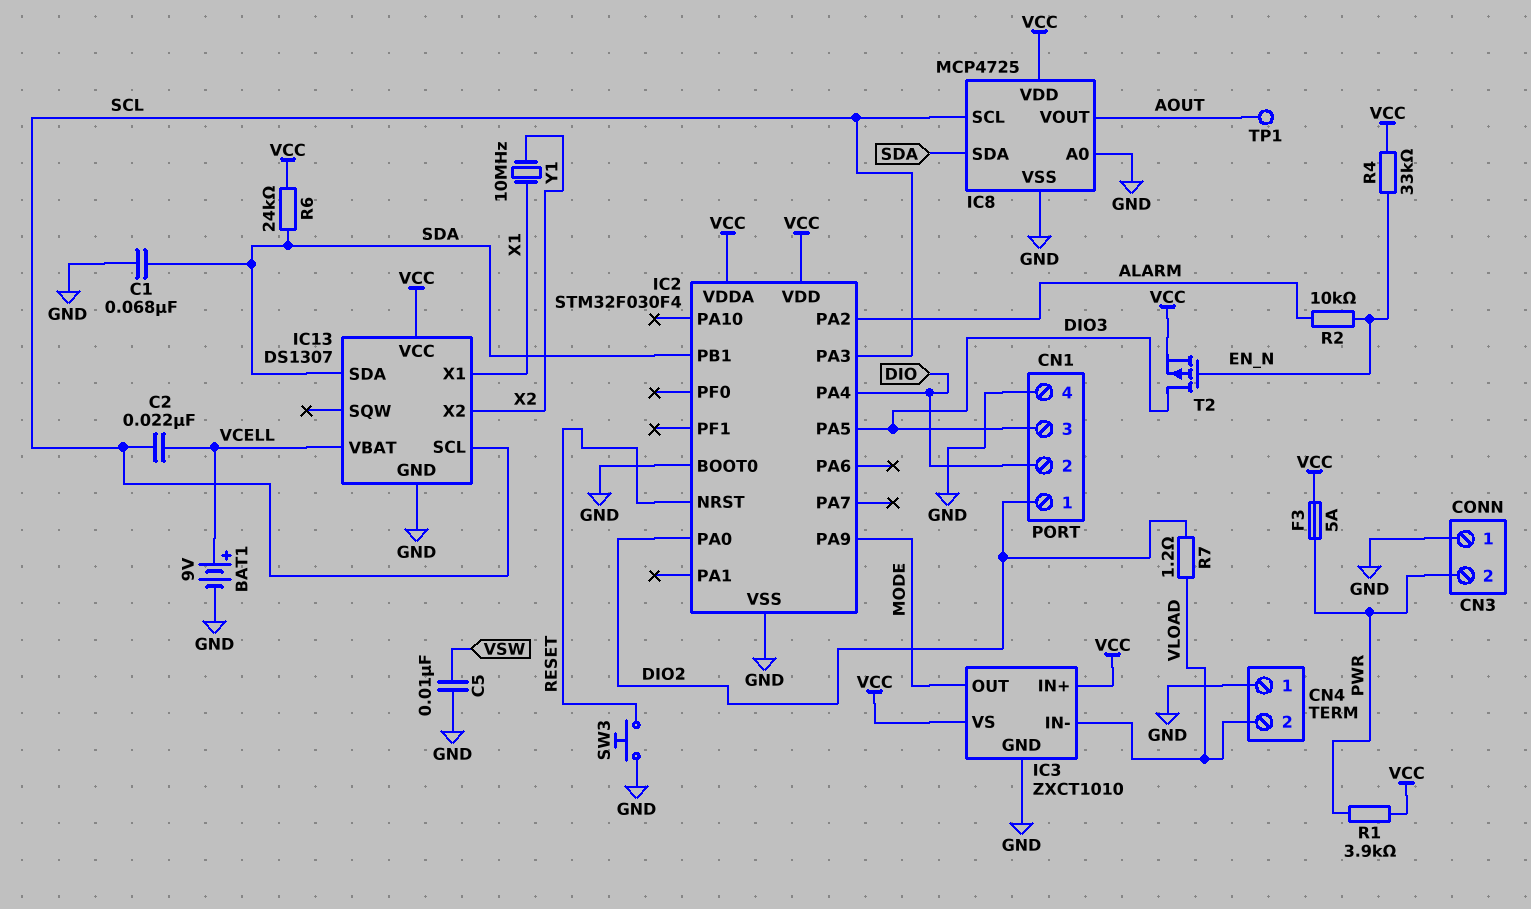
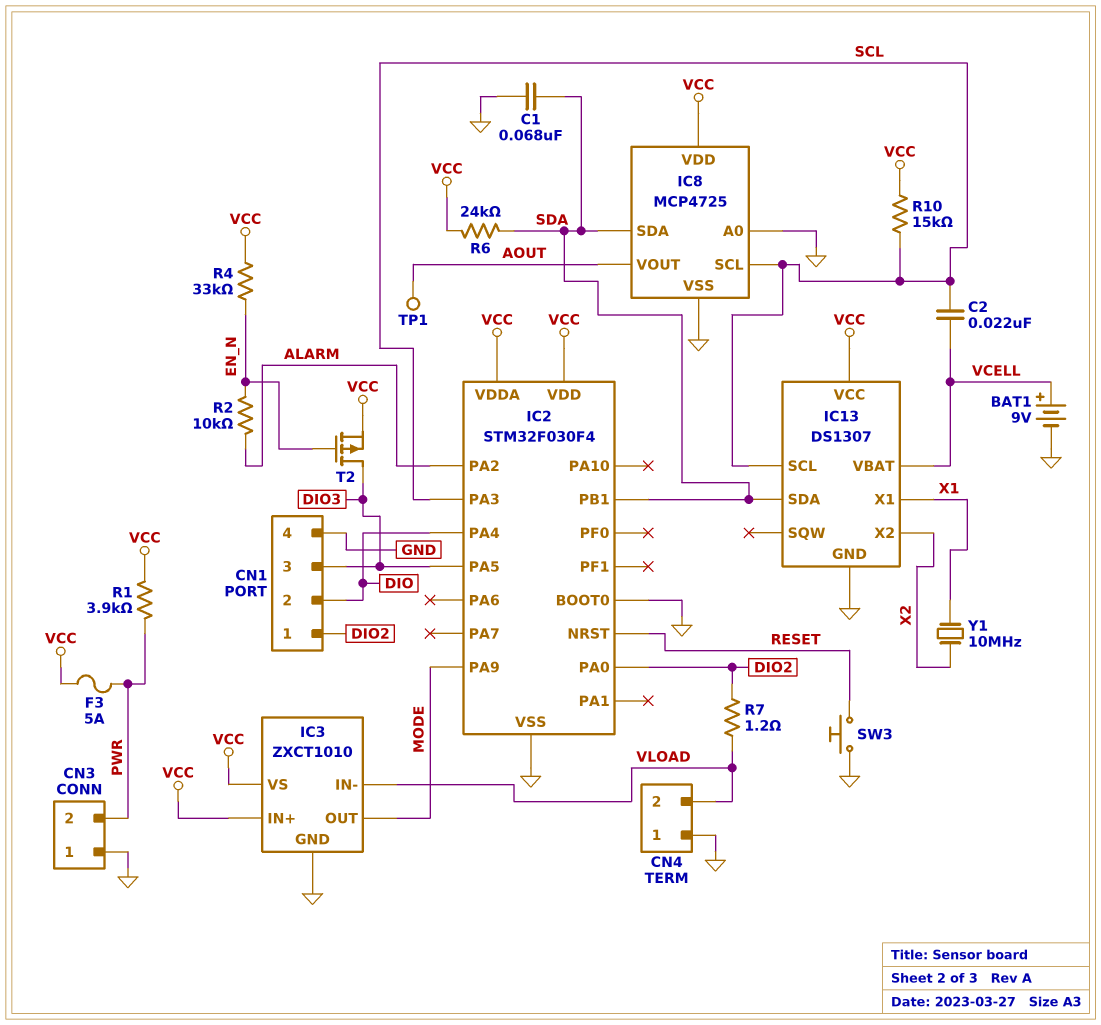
C5: 10nF (GND, VSW) -> none
R10: none -> 15k (SCL, VCC)

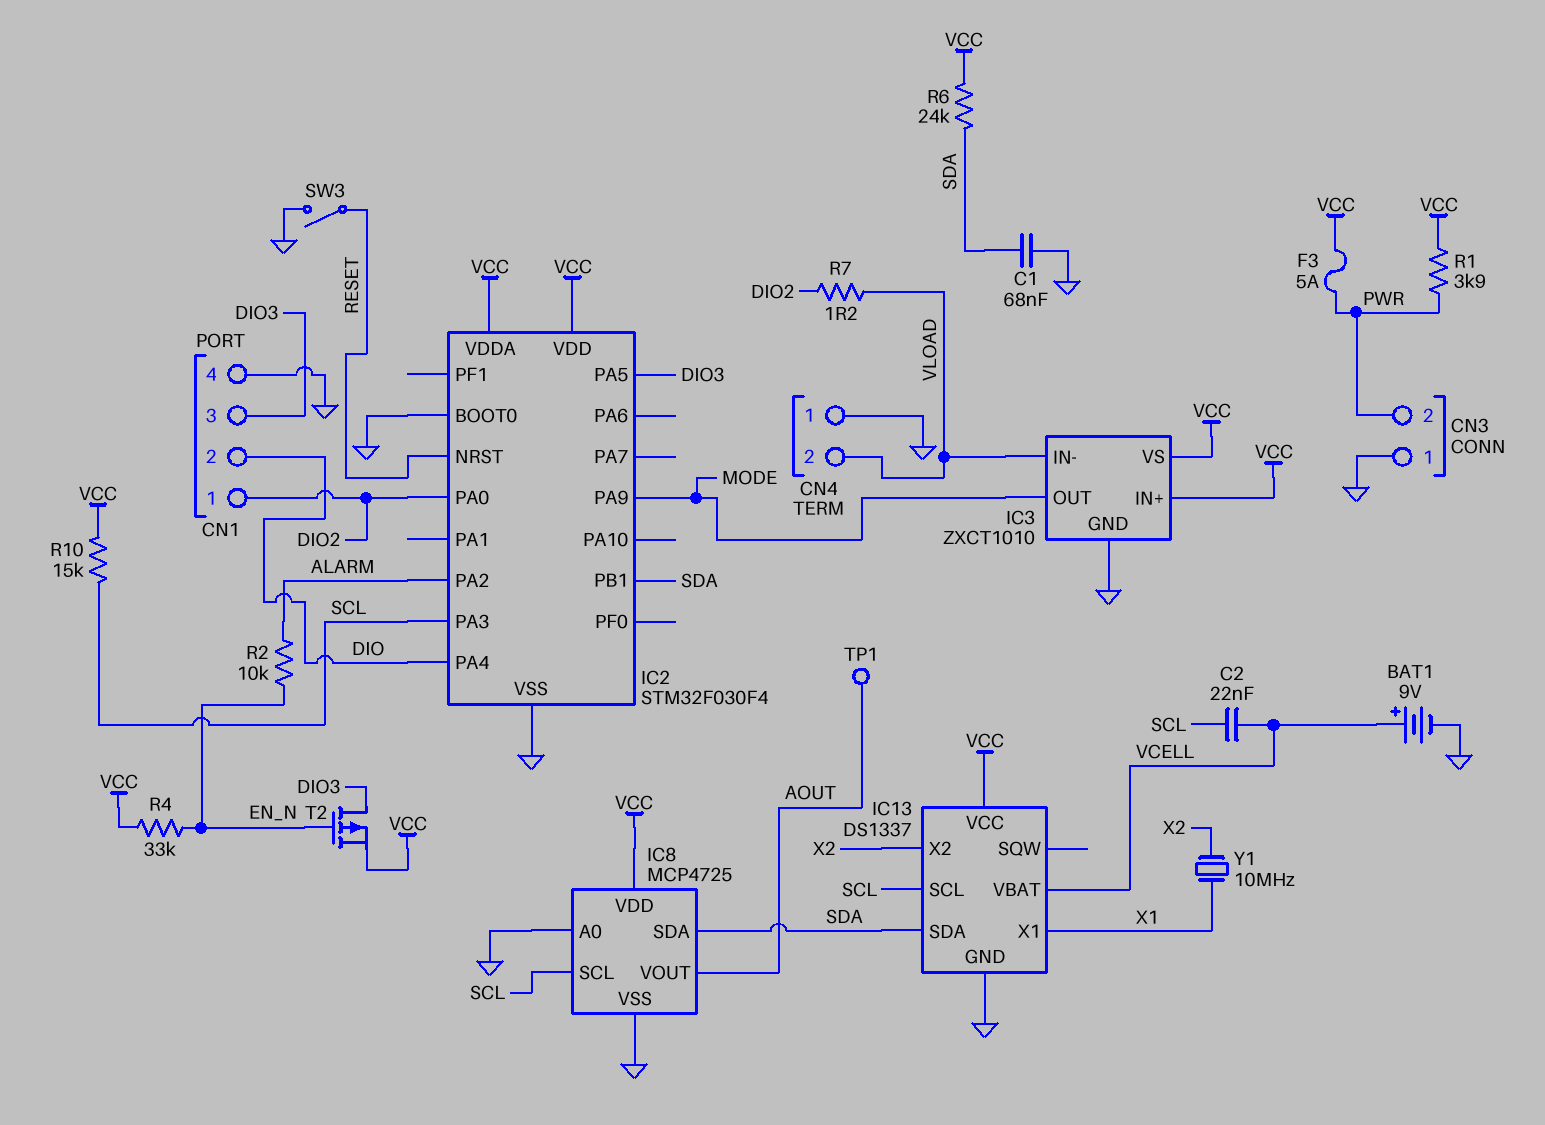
IC13: DS1307 -> DS1337
SW3: button (GND, RESET) -> switch (GND, RESET)

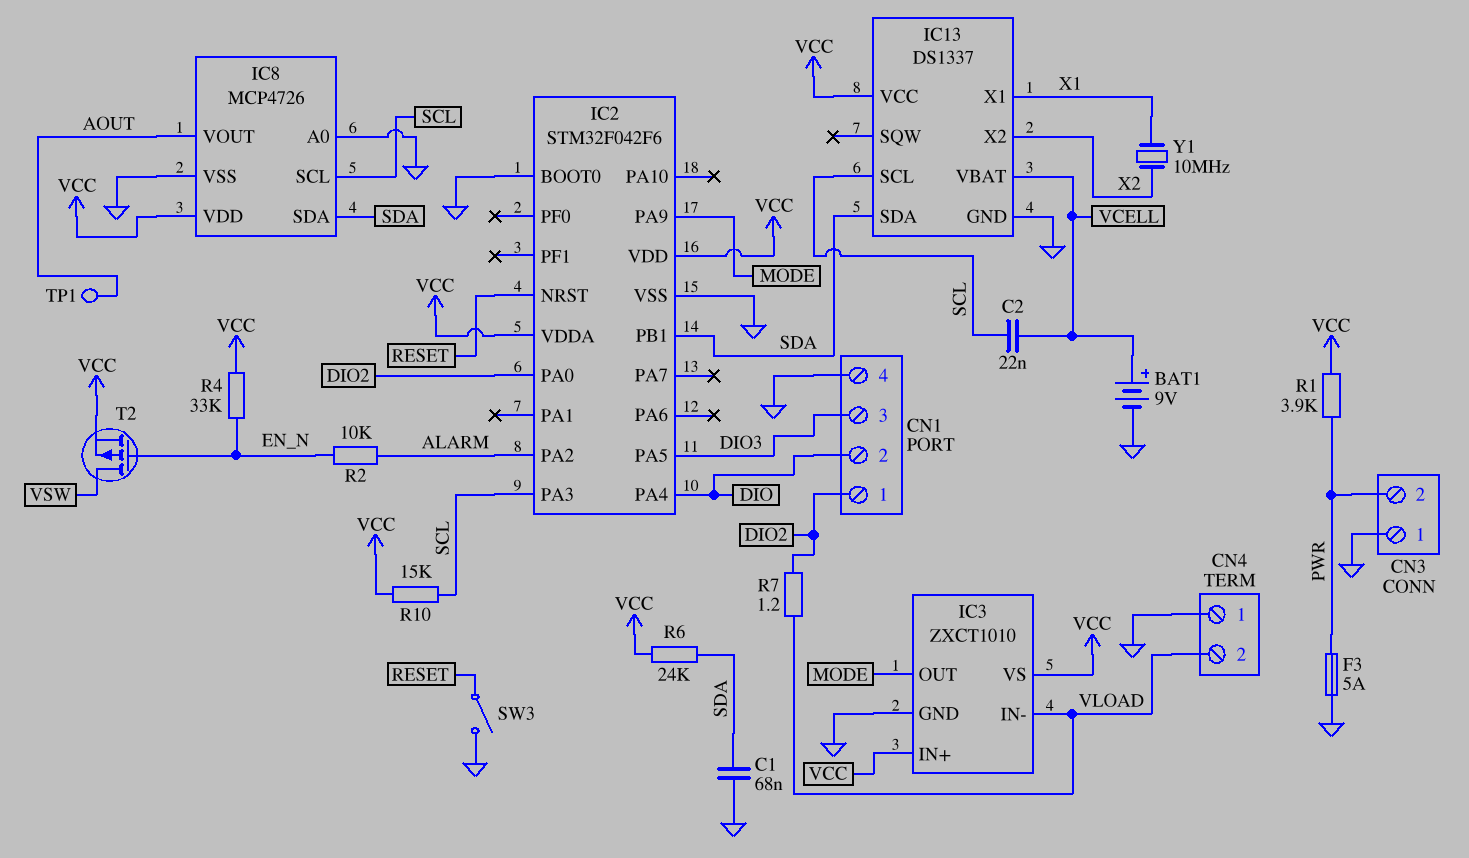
F3: 5A (PWR, VCC) -> 5A (GND, PWR)
IC2: STM32F030F4 -> STM32F042F6
IC8: MCP4725 -> MCP4726
T2: PMOS (G EN_N, D DIO3, S VCC) -> PMOS (G EN_N, D VSW, S VCC)

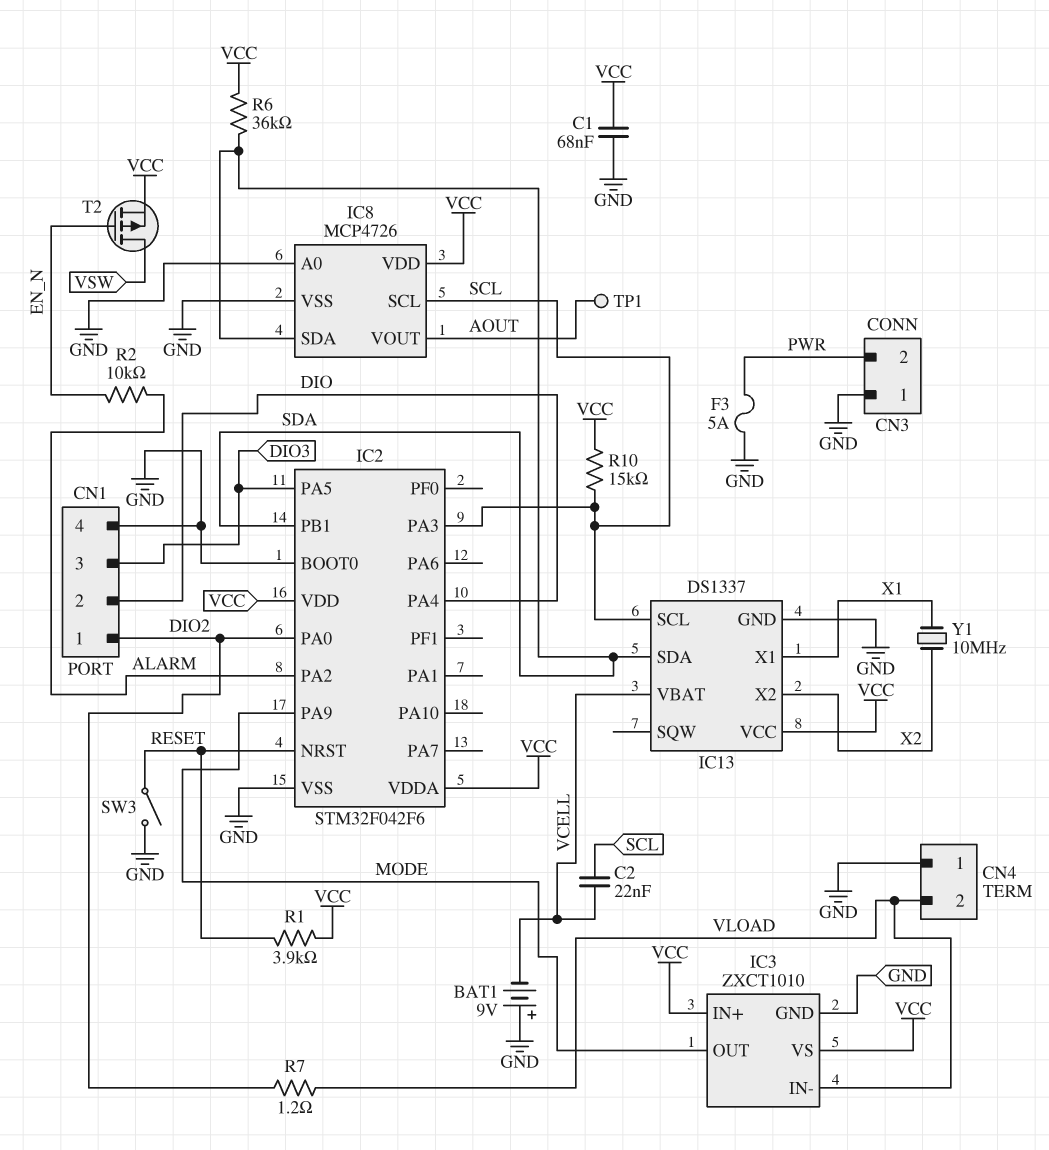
BAT1: 9V (plus VCELL, minus GND) -> 9V (plus GND, minus VCELL)
C1: 68nF (GND, SDA) -> 68nF (GND, VCC)
R1: 3.9k (PWR, VCC) -> 3.9k (RESET, VCC)
R4: 33k (EN_N, VCC) -> none
R6: 24k (SDA, VCC) -> 36k (SDA, VCC)

